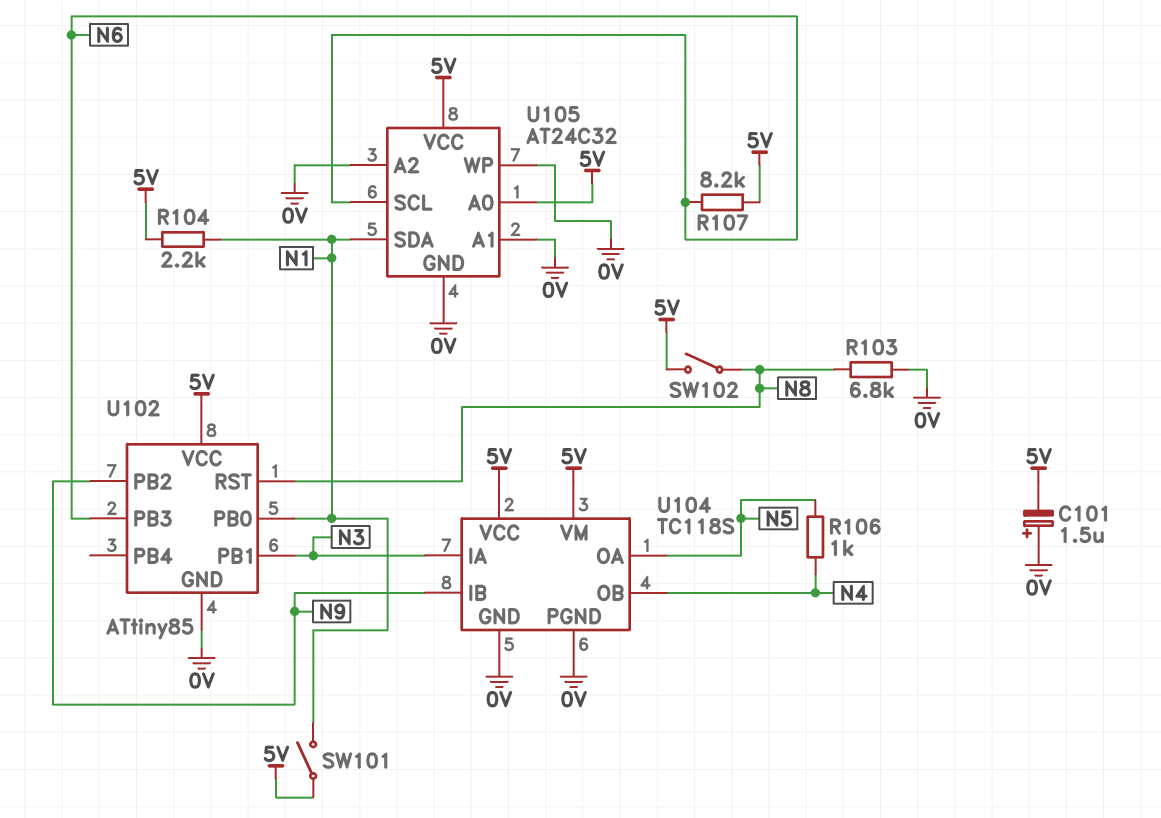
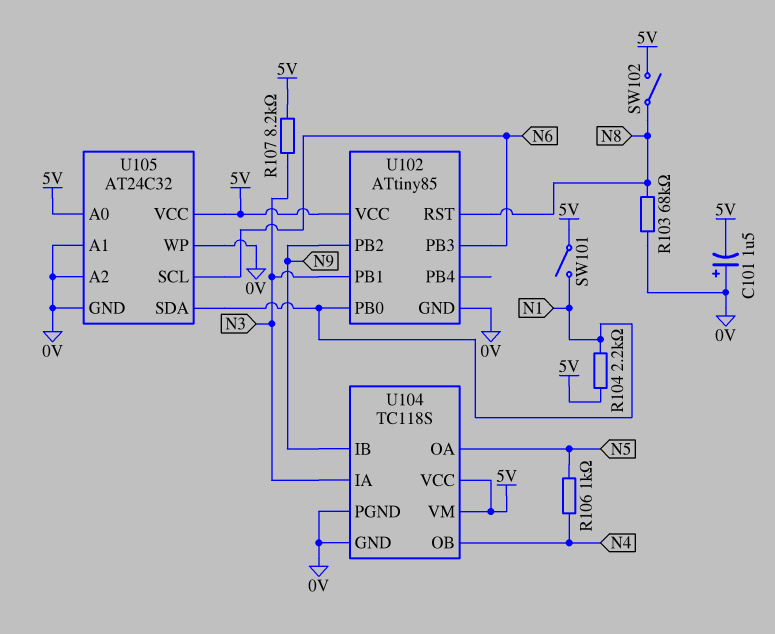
R103: 6.8k (0V, N8) -> 68k (0V, N8)
R107: 8.2k (5V, N6) -> 8.2k (5V, N3)

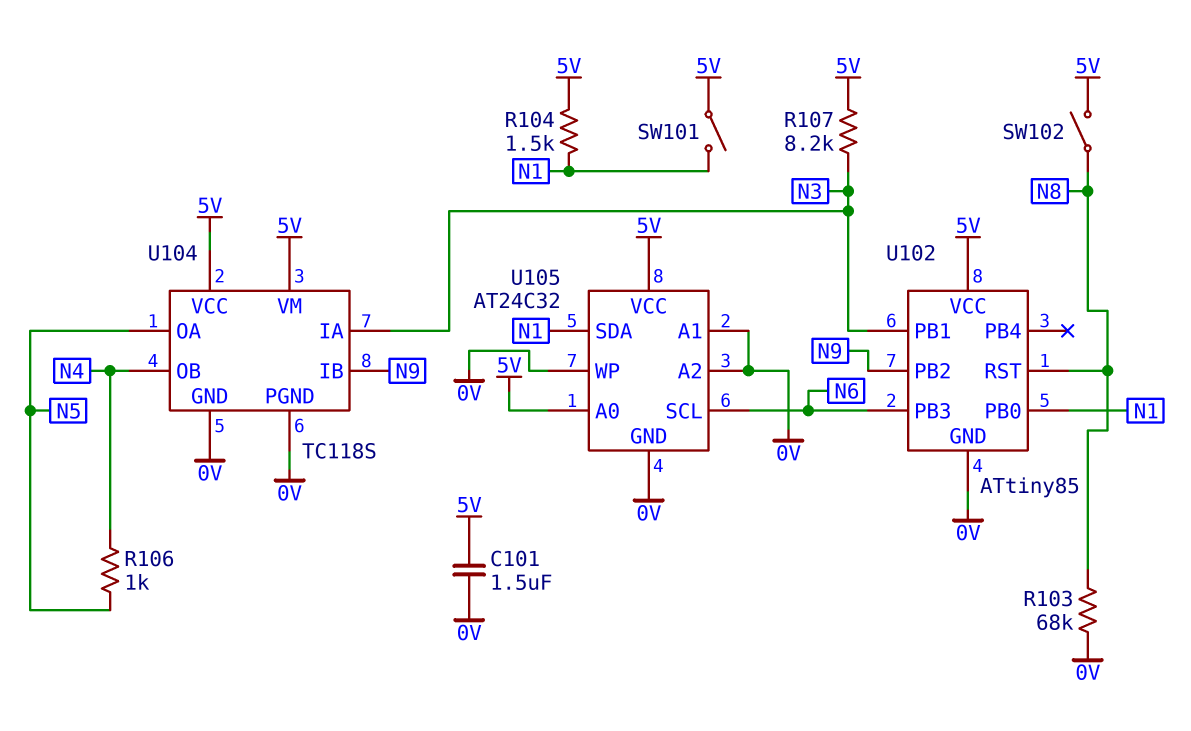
C101: 1.5uF (plus 0V, minus 5V) -> 1.5uF (0V, 5V)
R104: 2.2k (5V, N1) -> 1.5k (5V, N1)

